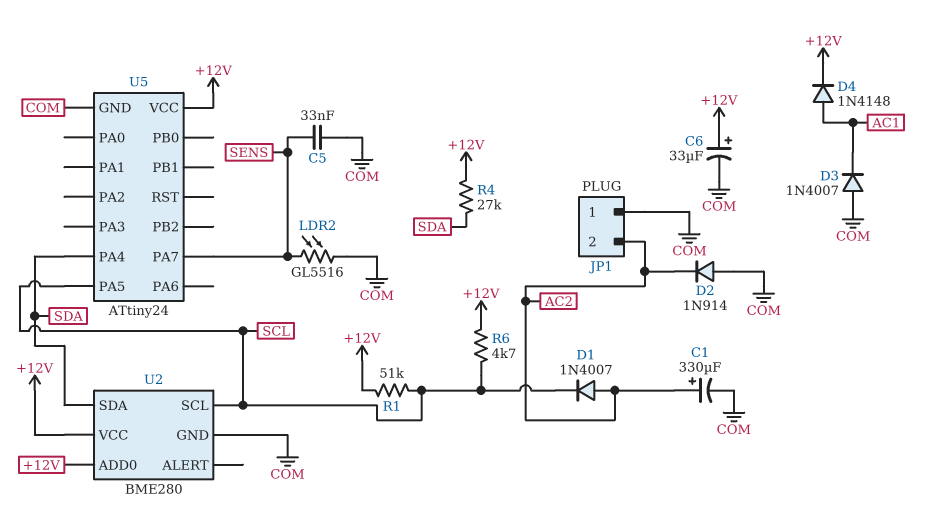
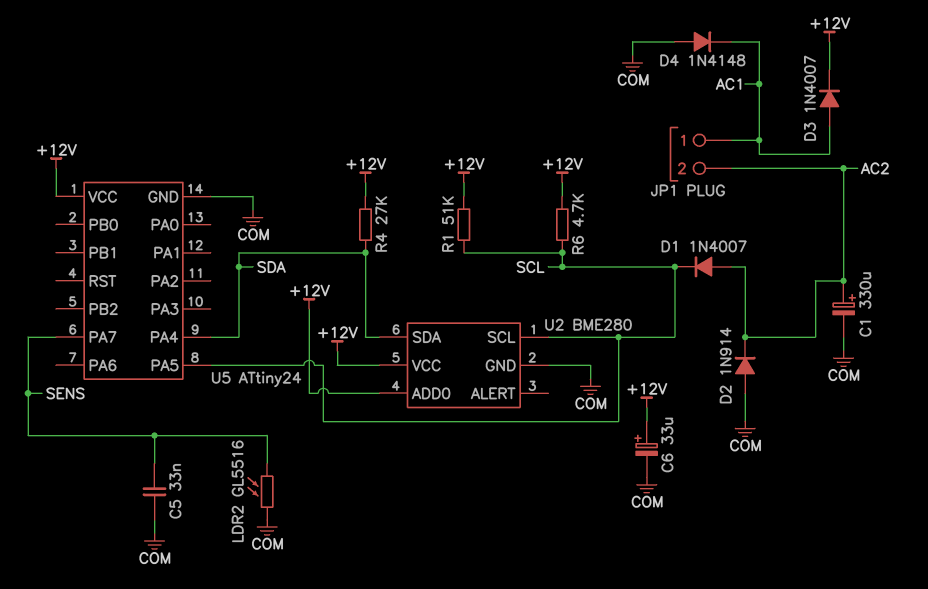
D3: diode 1N4007 (A COM, K AC1) -> diode 1N4007 (A AC1, K +12V)
D4: diode 1N4148 (A AC1, K +12V) -> diode 1N4148 (A COM, K AC1)
JP1 pin 1: COM -> AC1

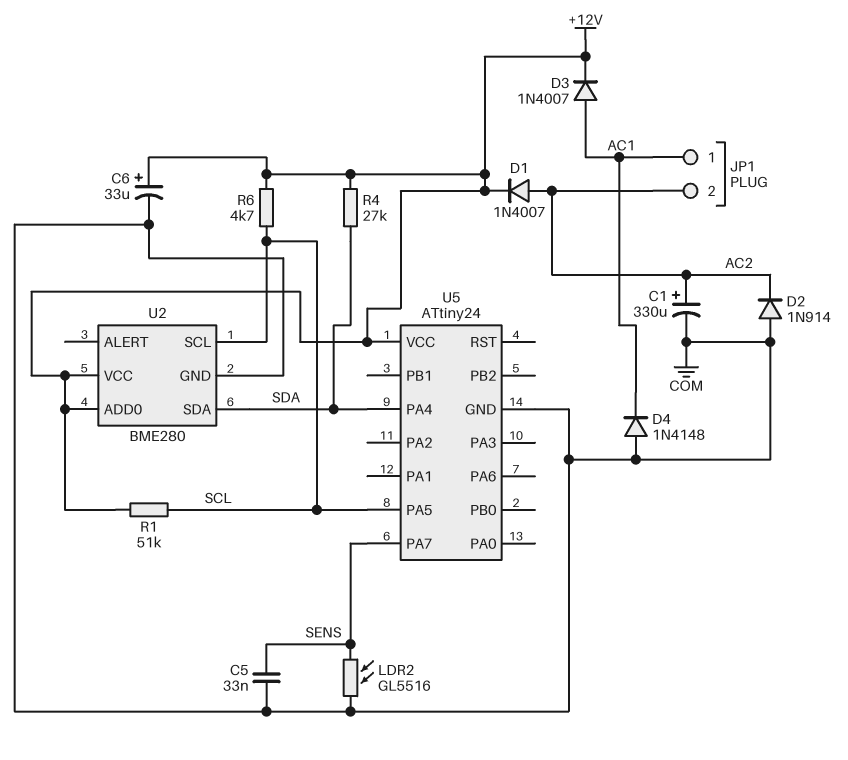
D1: diode 1N4007 (A AC2, K SCL) -> diode 1N4007 (A AC2, K +12V)

